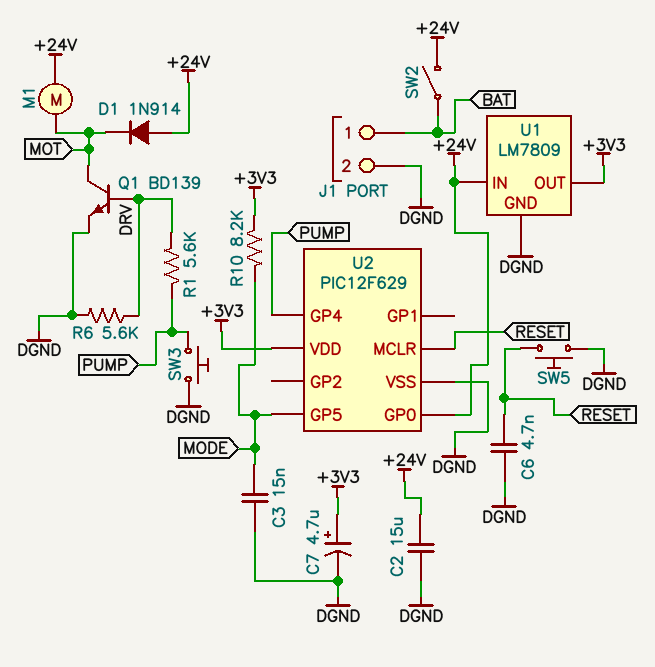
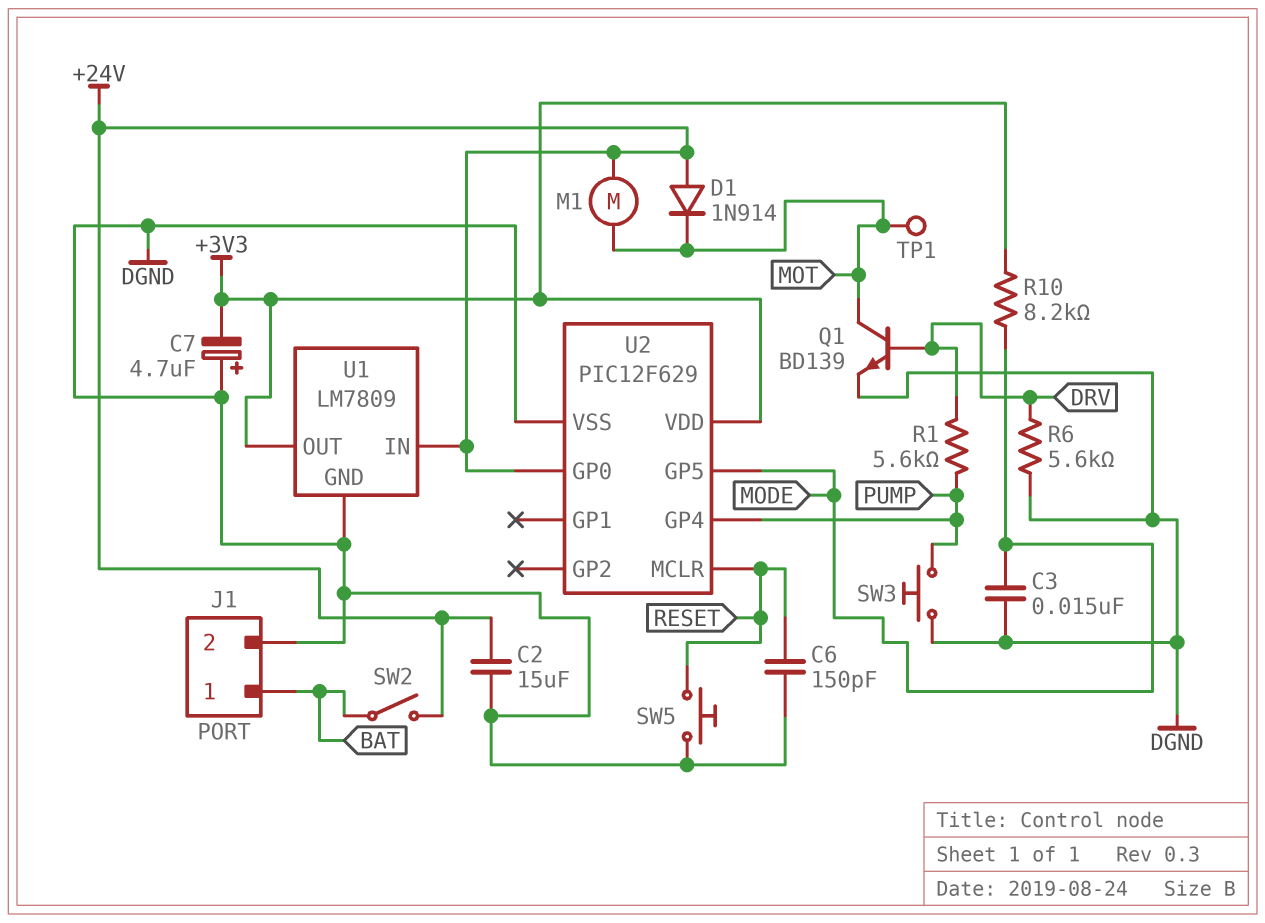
C6: 4.7nF (DGND, RESET) -> 150pF (DGND, RESET)
C7: 4.7uF (plus +3V3, minus DGND) -> 4.7uF (plus DGND, minus +3V3)
TP1: none -> test point (MOT)

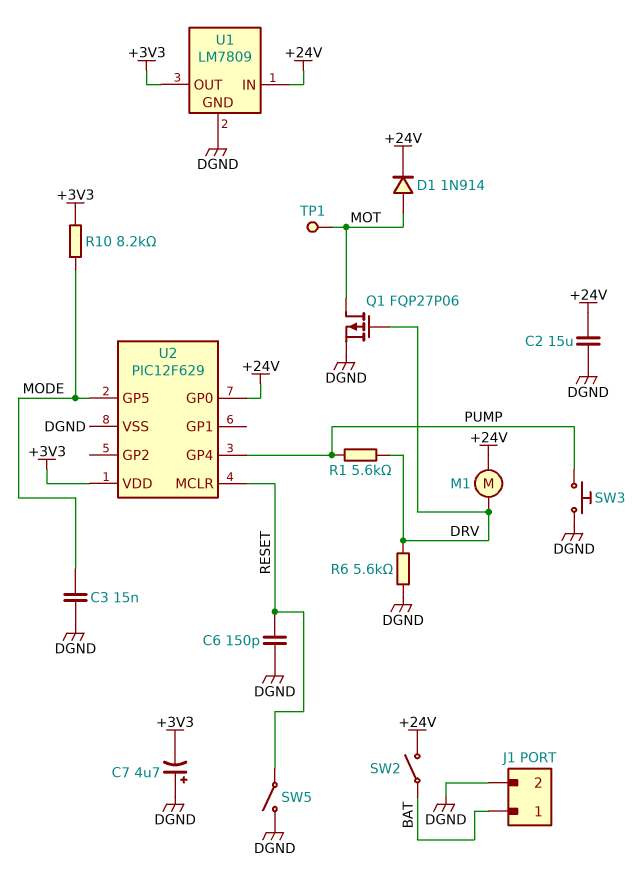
D1: diode 1N914 (A +24V, K MOT) -> diode 1N914 (A MOT, K +24V)
M1: motor (+24V, MOT) -> motor (+24V, DRV)
Q1: NPN BD139 (B DRV, C MOT, E DGND) -> PMOS FQP27P06 (G DRV, D MOT, S DGND)
SW5: button (DGND, RESET) -> switch (DGND, RESET)

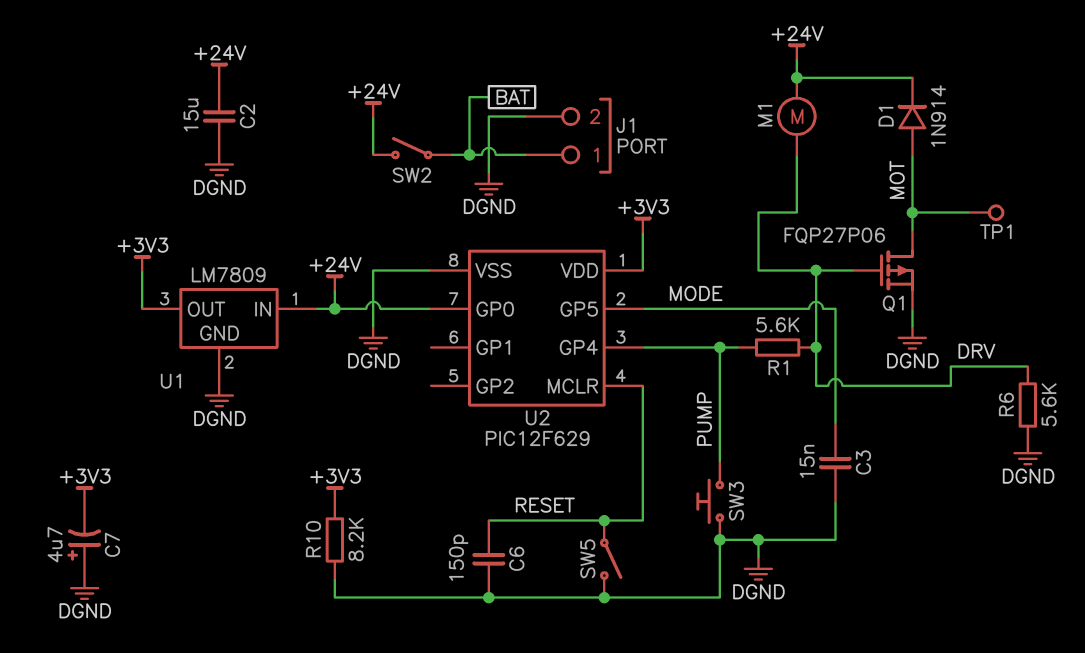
R10: 8.2k (+3V3, MODE) -> 8.2k (+3V3, DGND)

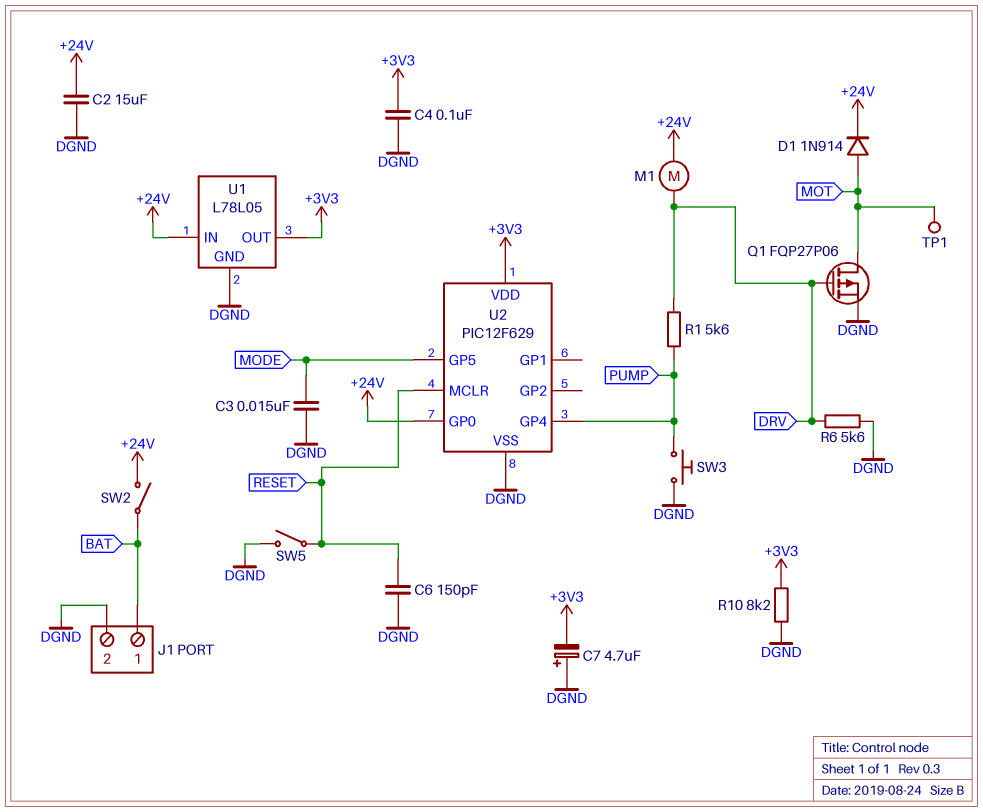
C4: none -> 100nF (+3V3, DGND)
U1: LM7809 -> L78L05

